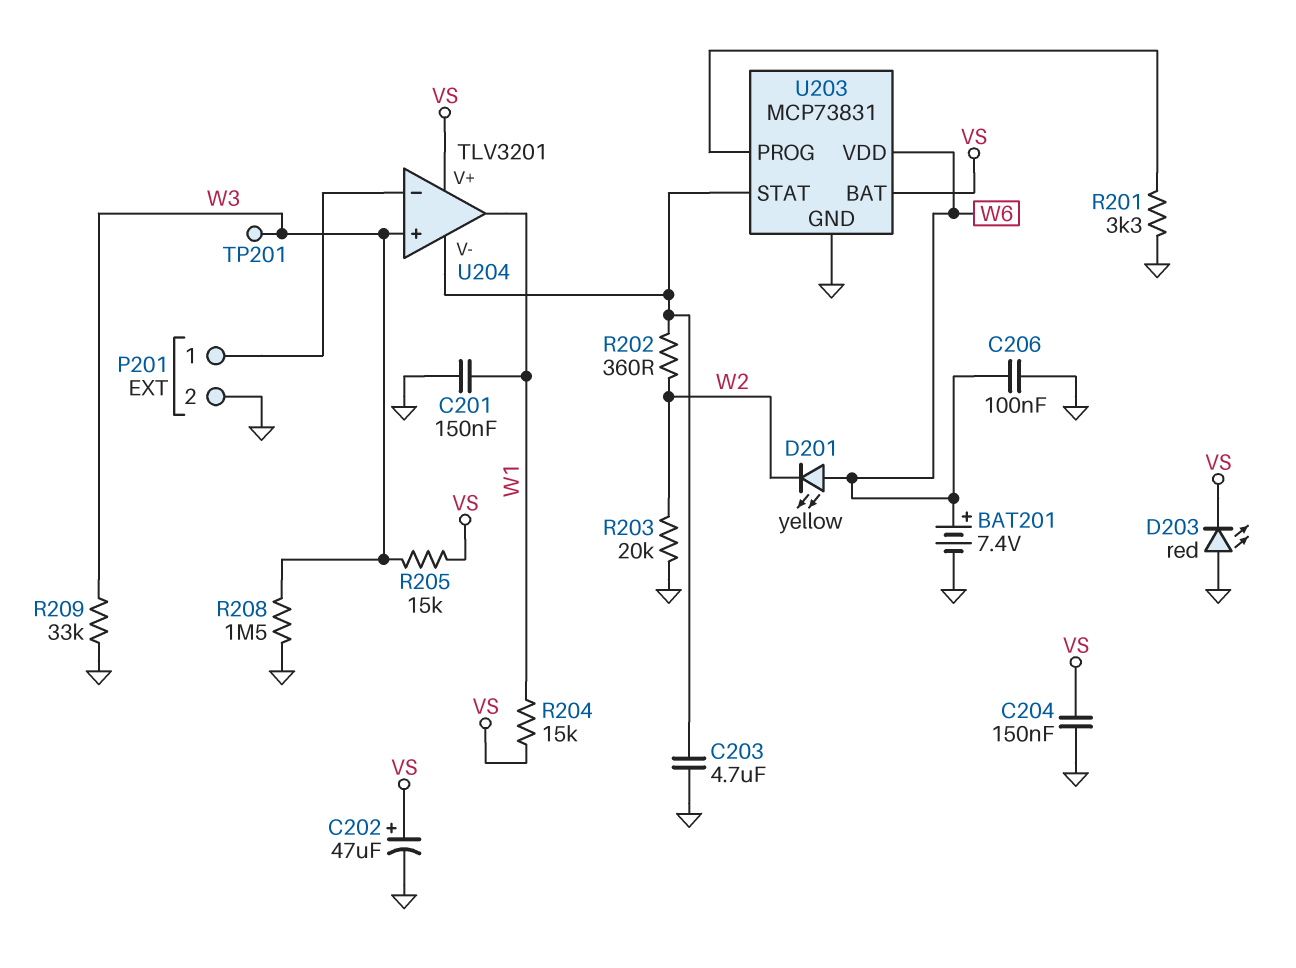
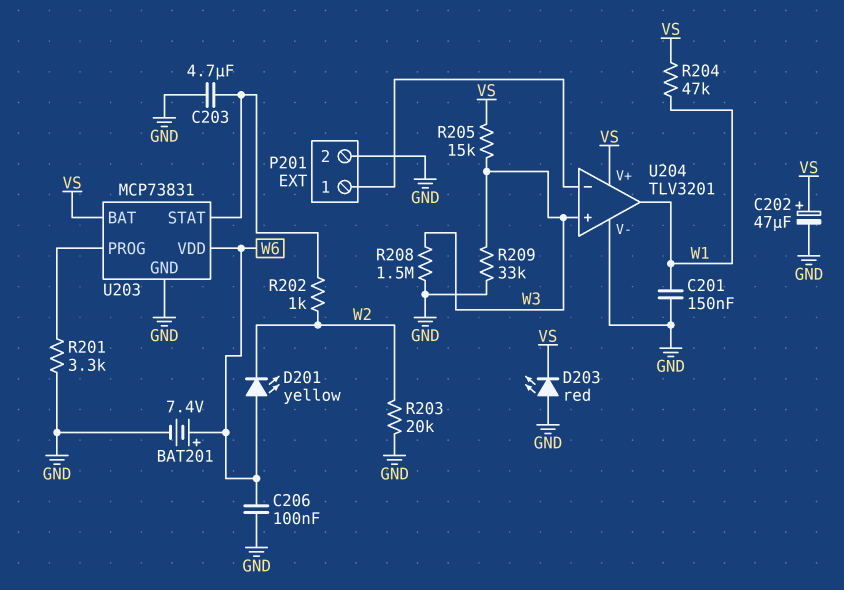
C204: 150nF (GND, VS) -> none
R202: 360 (U203/STAT, W2) -> 1k (U203/STAT, W2)
R204: 15k (VS, W1) -> 47k (VS, W1)
TP201: test point (W3) -> none
U204 pin V-: U203/STAT -> GND

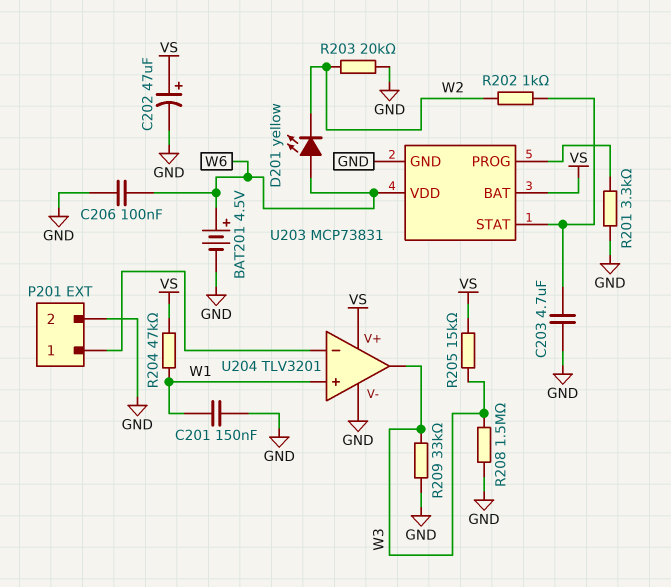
BAT201: 7.4V (plus W6, minus GND) -> 4.5V (plus W6, minus GND)
D203: LED red (A GND, K VS) -> none
U204 pin in+: W3 -> W1
U204 pin out: W1 -> W3

